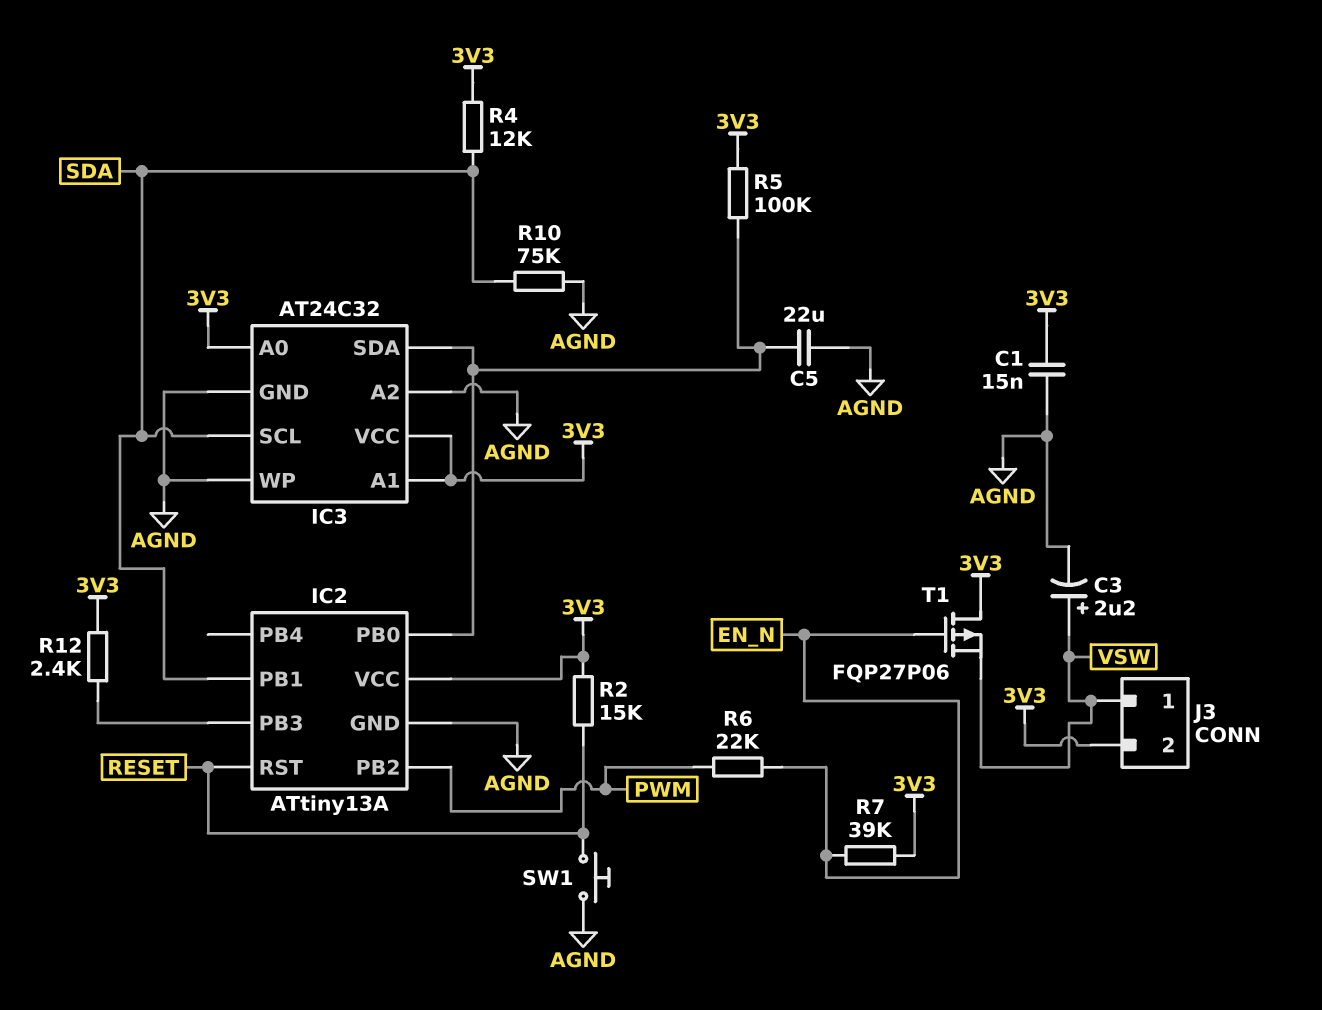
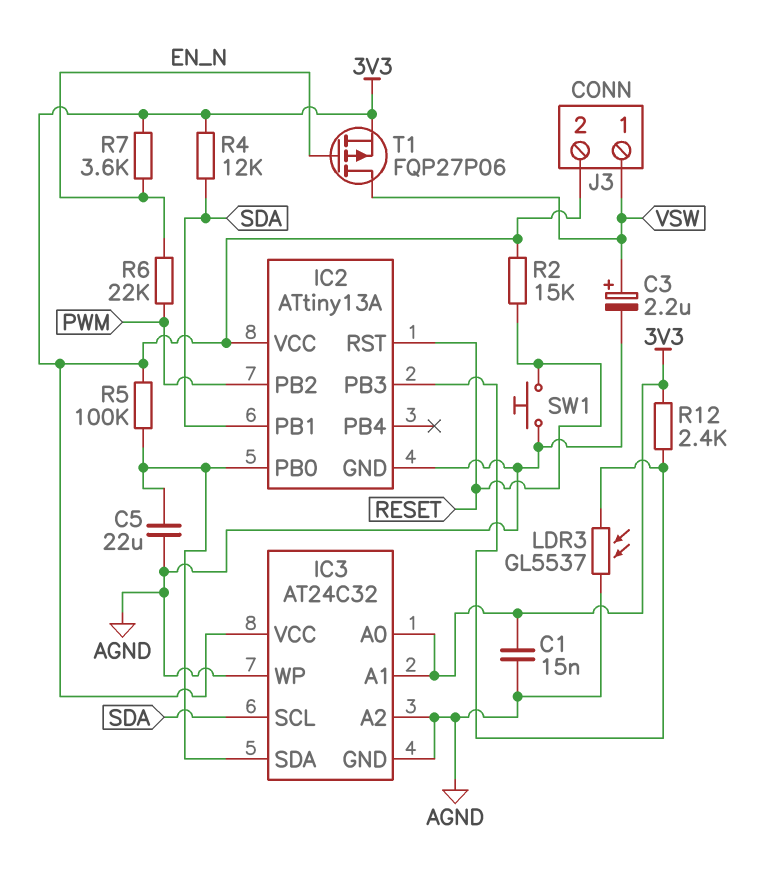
LDR3: none -> GL5537 (AGND, IC2/PB3)
R7: 39k (3V3, EN_N) -> 3.6k (3V3, EN_N)
R10: 75k (AGND, SDA) -> none
T1: PMOS FQP27P06 (G EN_N, D 3V3, S VSW) -> PMOS FQP27P06 (G EN_N, D VSW, S 3V3)

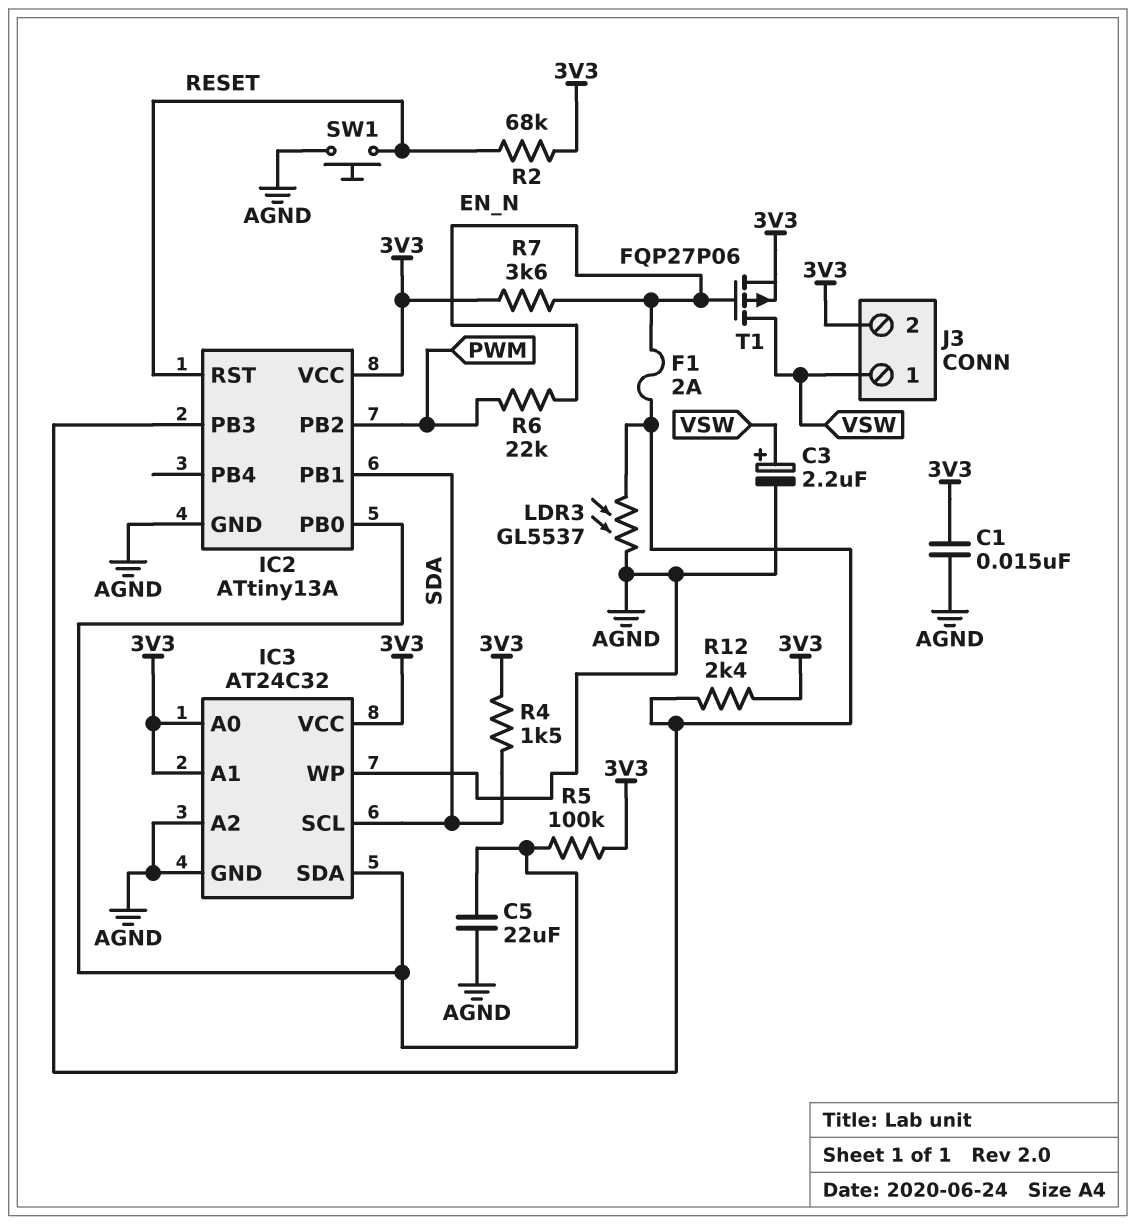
F1: none -> 2A (EN_N, IC2/PB3)
R2: 15k (3V3, RESET) -> 68k (3V3, RESET)
R4: 12k (3V3, SDA) -> 1.5k (3V3, SDA)

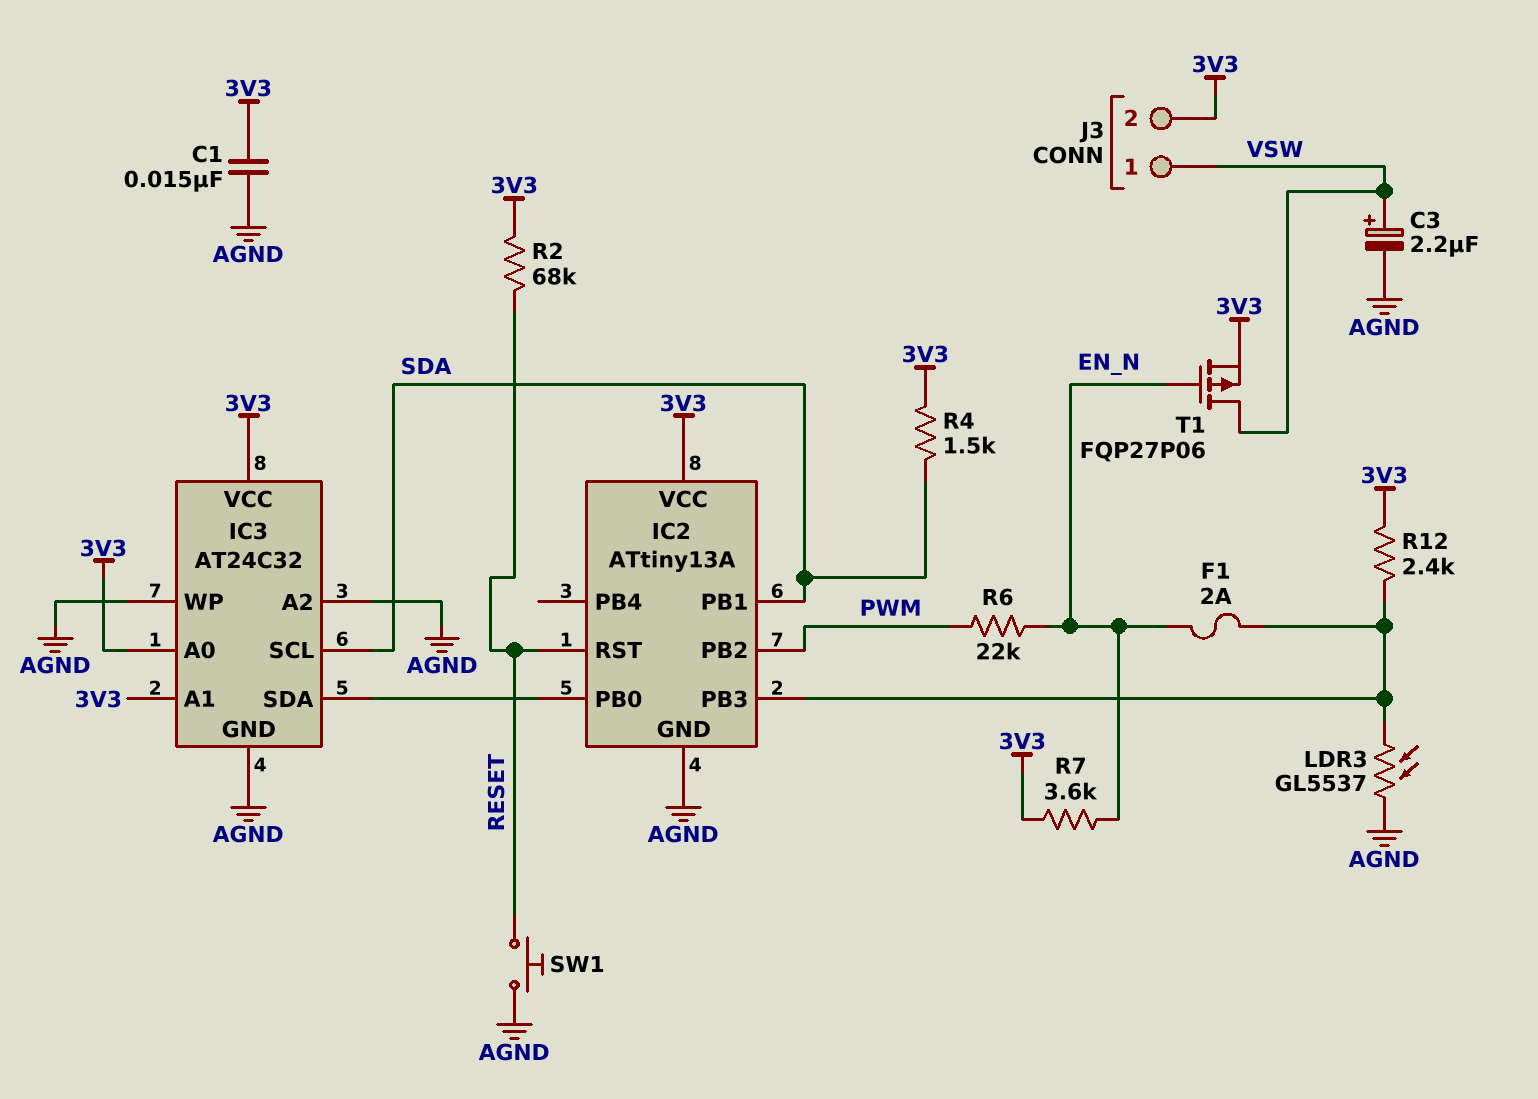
C5: 22uF (AGND, IC2/PB0) -> none
R5: 100k (3V3, IC2/PB0) -> none

